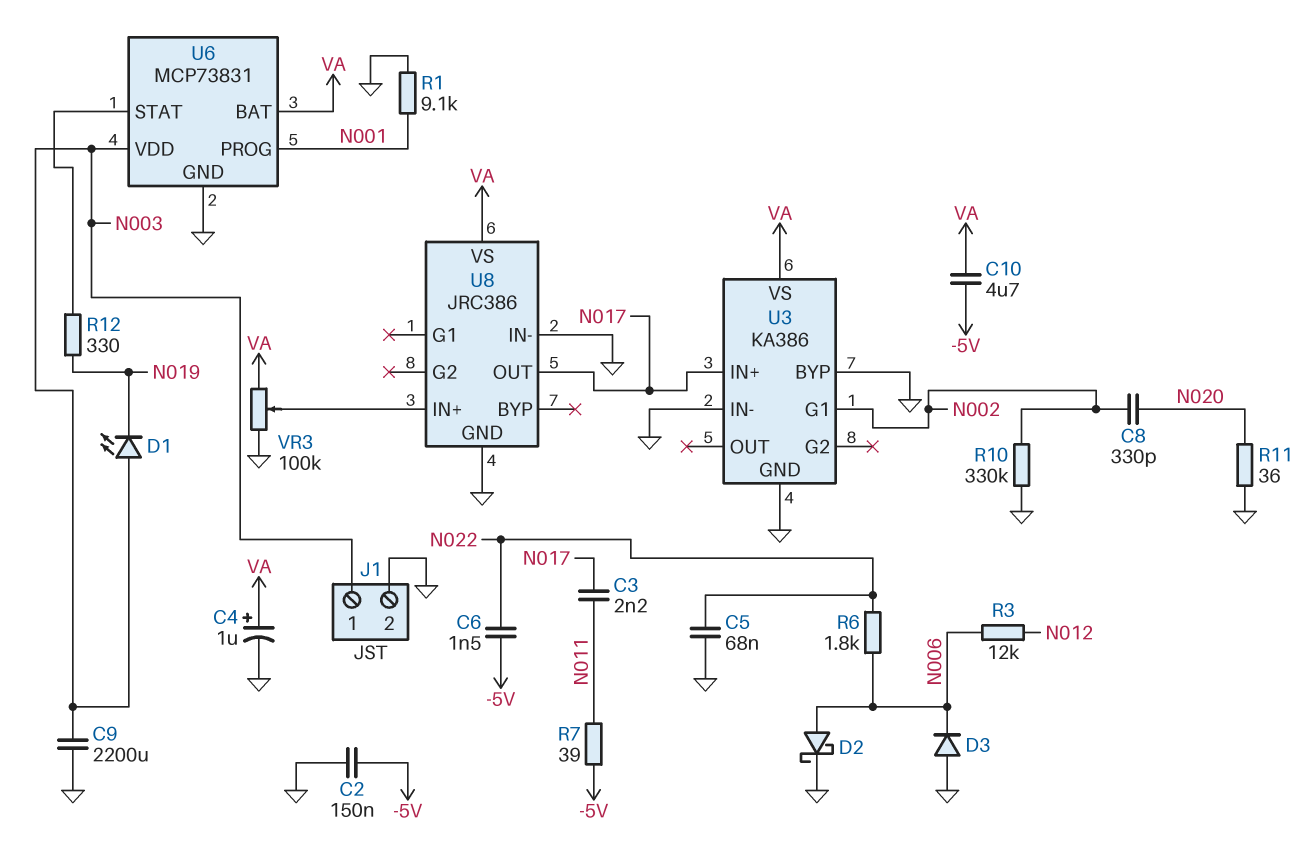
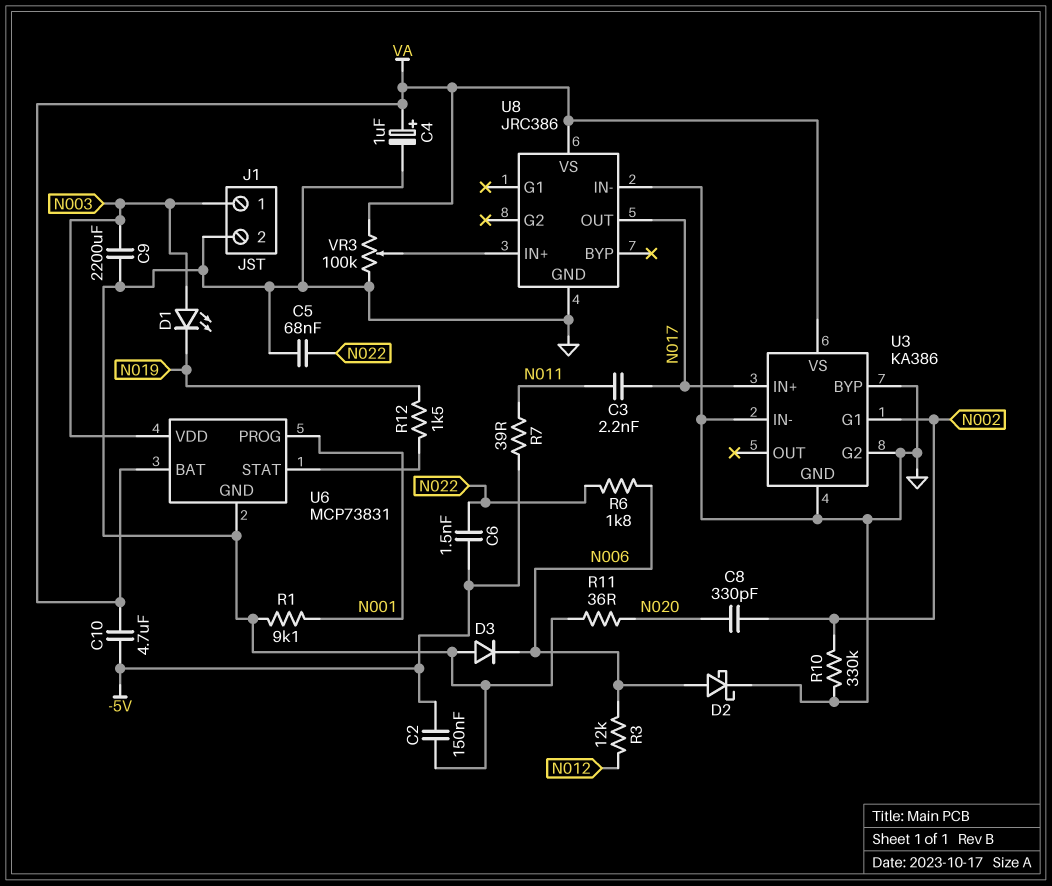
R12: 330 (N019, U6/STAT) -> 1.5k (N019, U6/STAT)
U3 pin G2: none -> GND

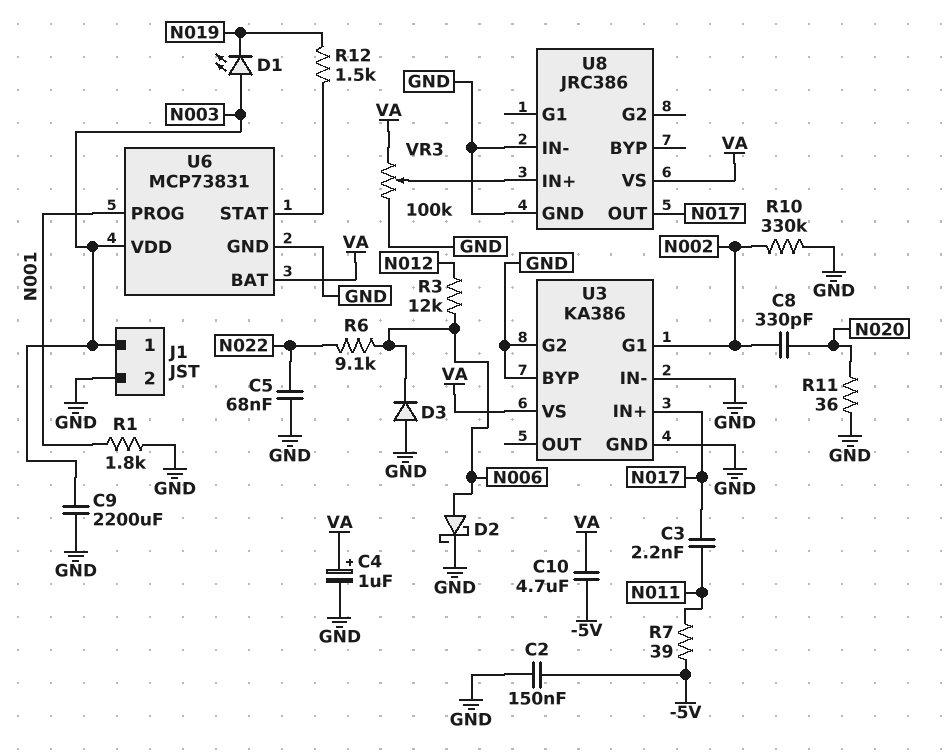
C6: 1.5nF (-5V, N022) -> none
R1: 9.1k (GND, N001) -> 1.8k (GND, N001)
R6: 1.8k (N006, N022) -> 9.1k (N006, N022)

